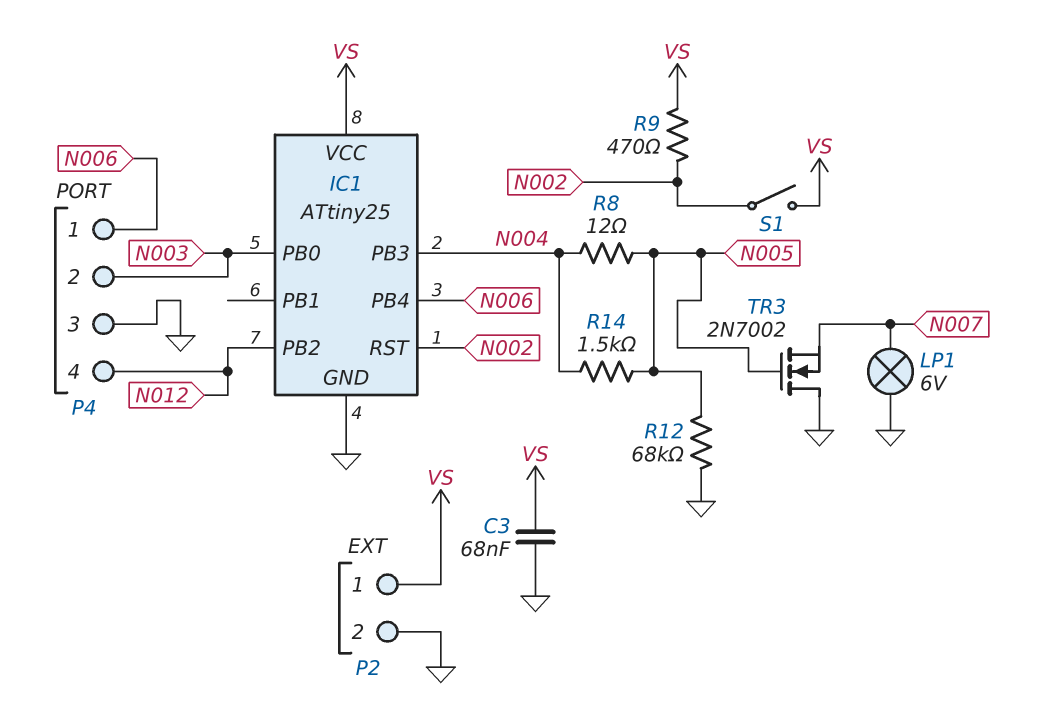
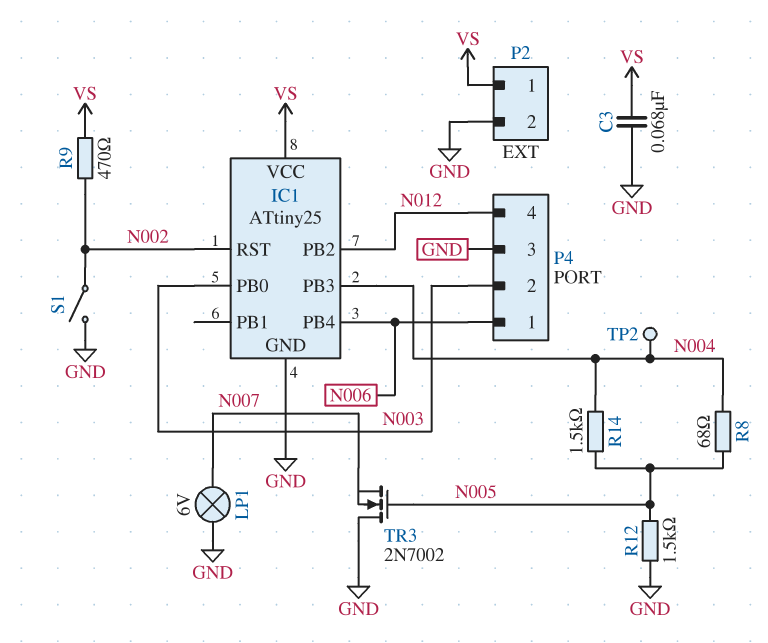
R8: 12 (N004, N005) -> 68 (N004, N005)
R12: 68k (GND, N005) -> 1.5k (GND, N005)
S1: switch (N002, VS) -> switch (GND, N002)
TP2: none -> test point (N004)

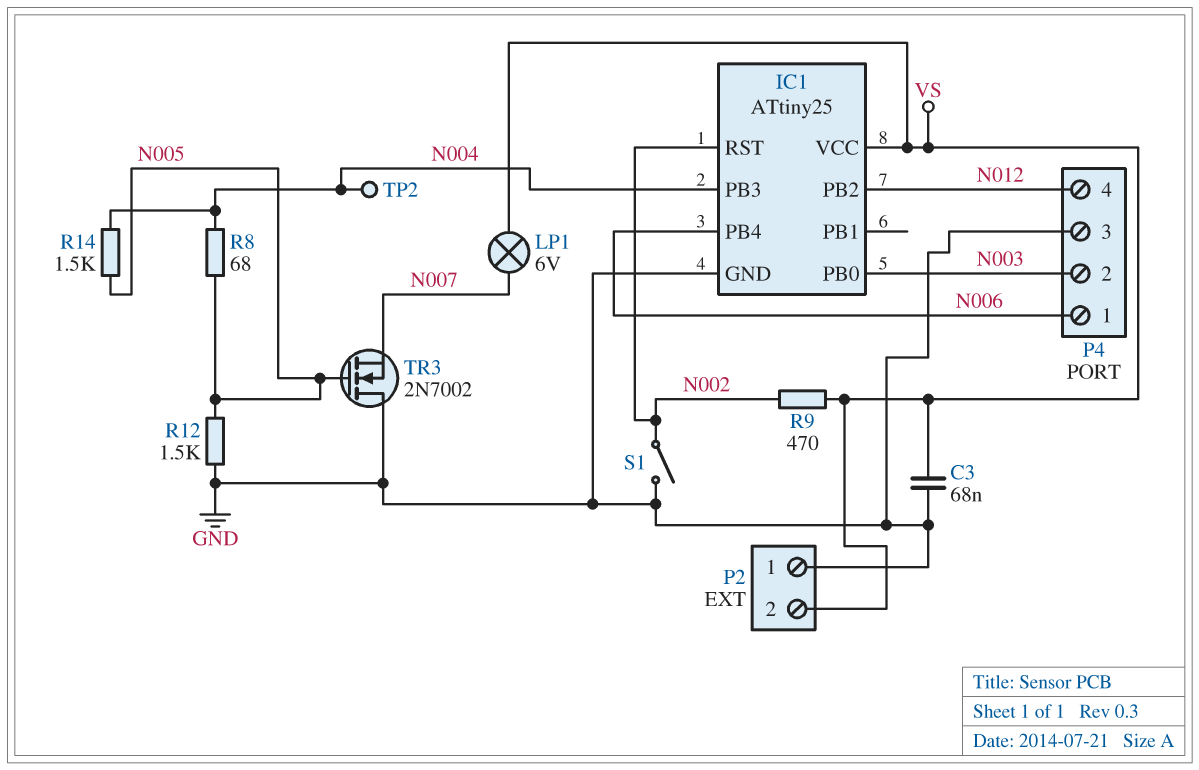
LP1: lamp 6V (GND, N007) -> lamp 6V (N007, VS)
P2 pin 1: VS -> GND
P2 pin 2: GND -> VS

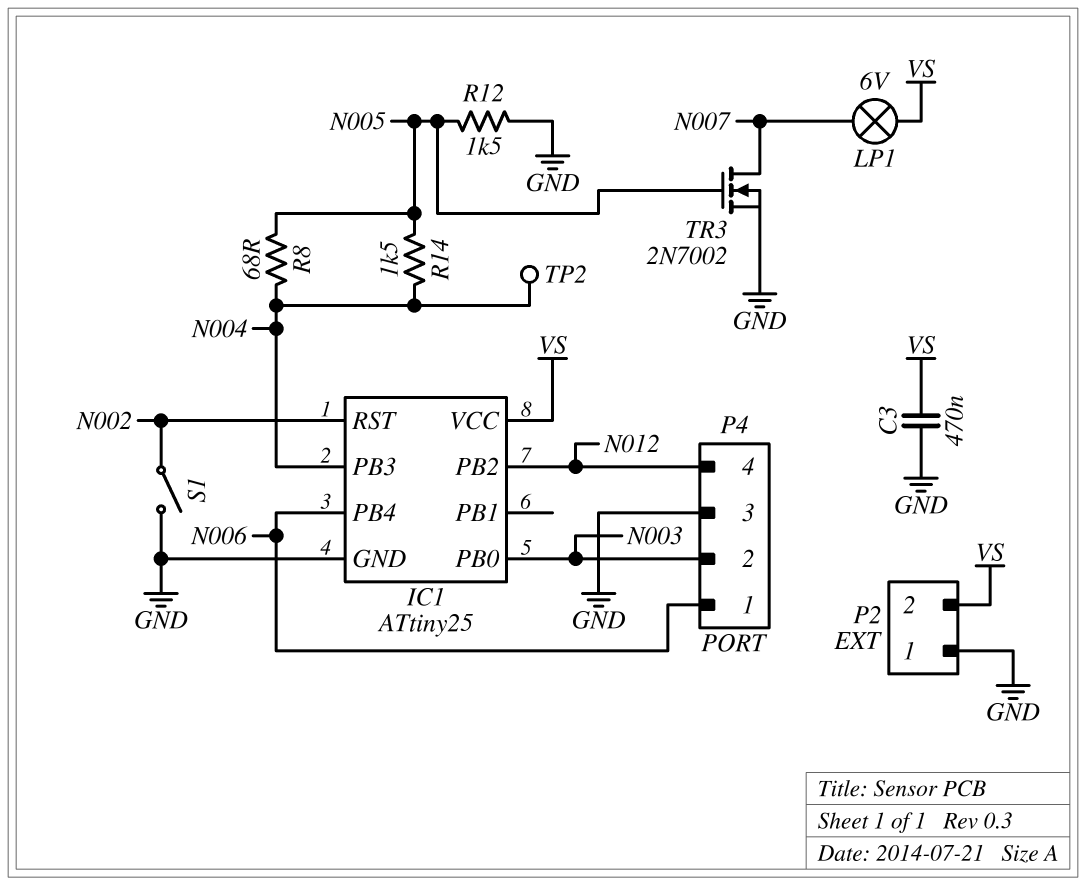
C3: 68nF (GND, VS) -> 470nF (GND, VS)
R9: 470 (N002, VS) -> none
TR3: NMOS 2N7002 (G N005, D GND, S N007) -> NMOS 2N7002 (G N005, D N007, S GND)

